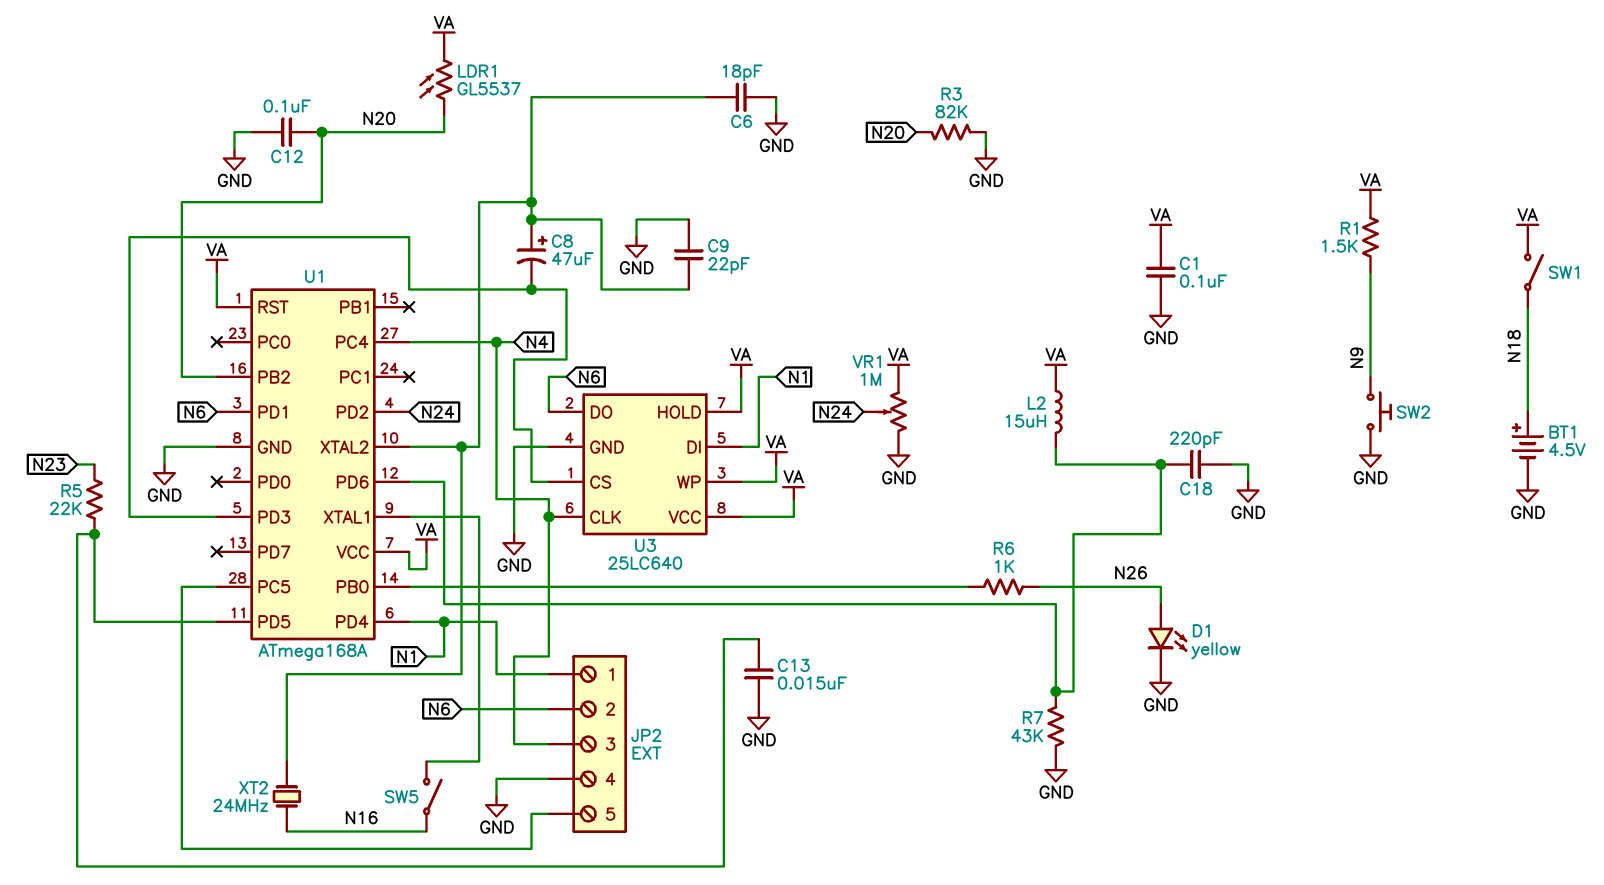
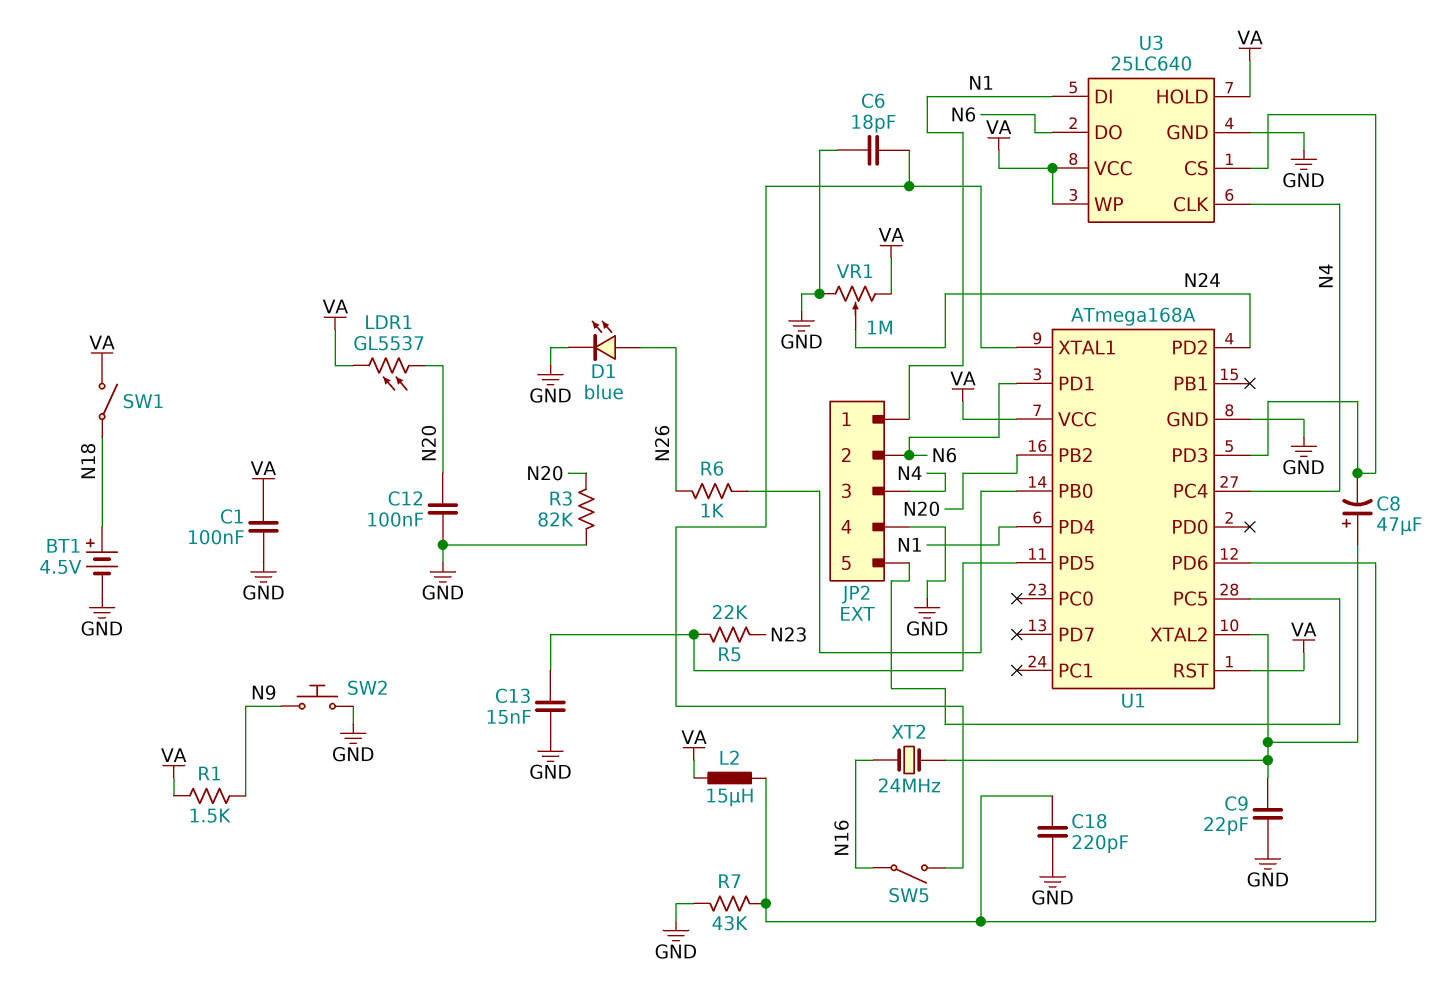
C6: 18pF (GND, U1/XTAL2) -> 18pF (GND, U1/XTAL1)
D1: LED yellow (A N26, K GND) -> LED blue (A N26, K GND)

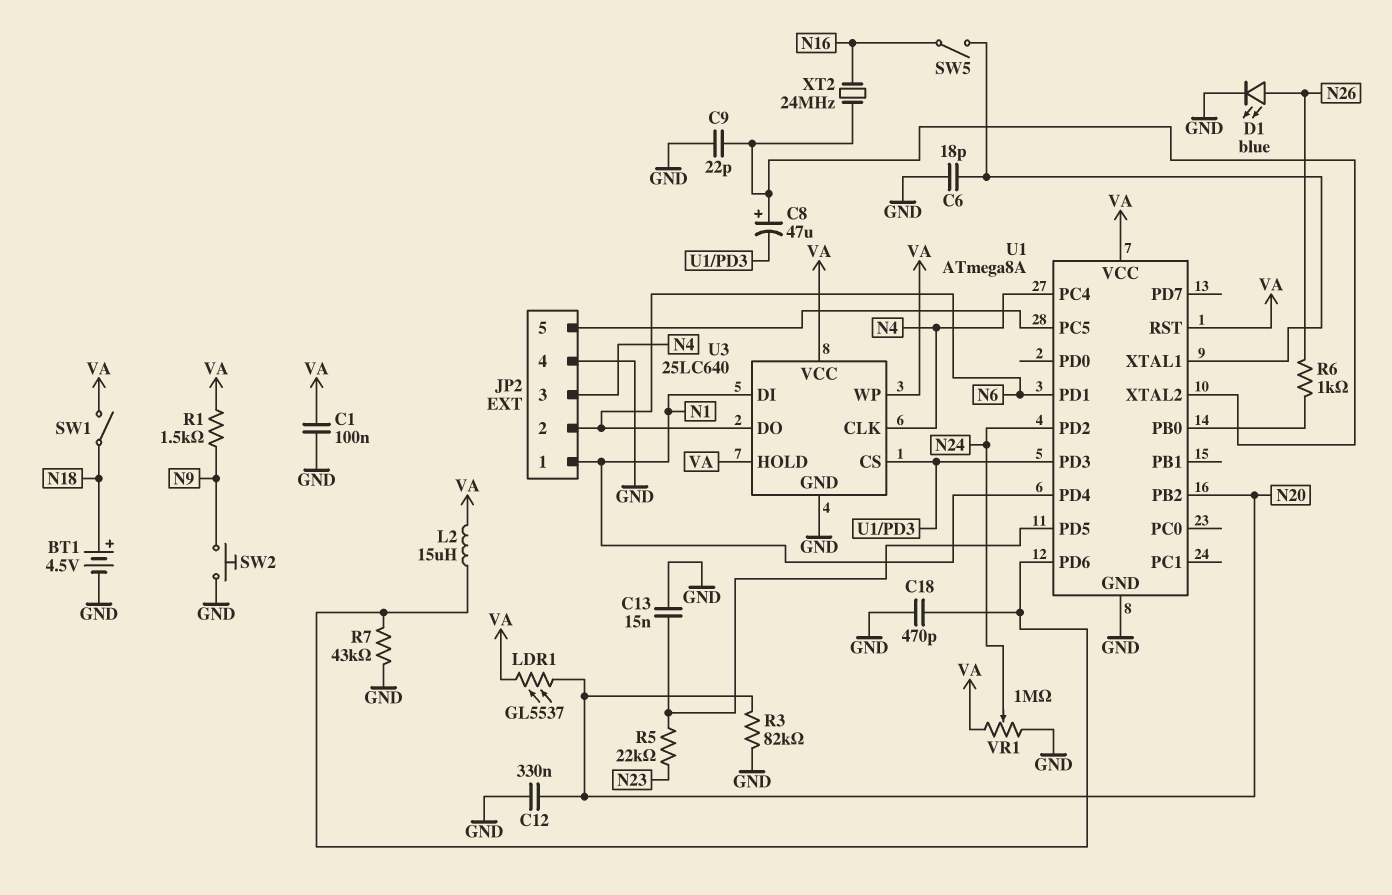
C12: 100nF (GND, N20) -> 330nF (GND, N20)
C18: 220pF (GND, U1/PD6) -> 470pF (GND, U1/PD6)
U1: ATmega168A -> ATmega8A

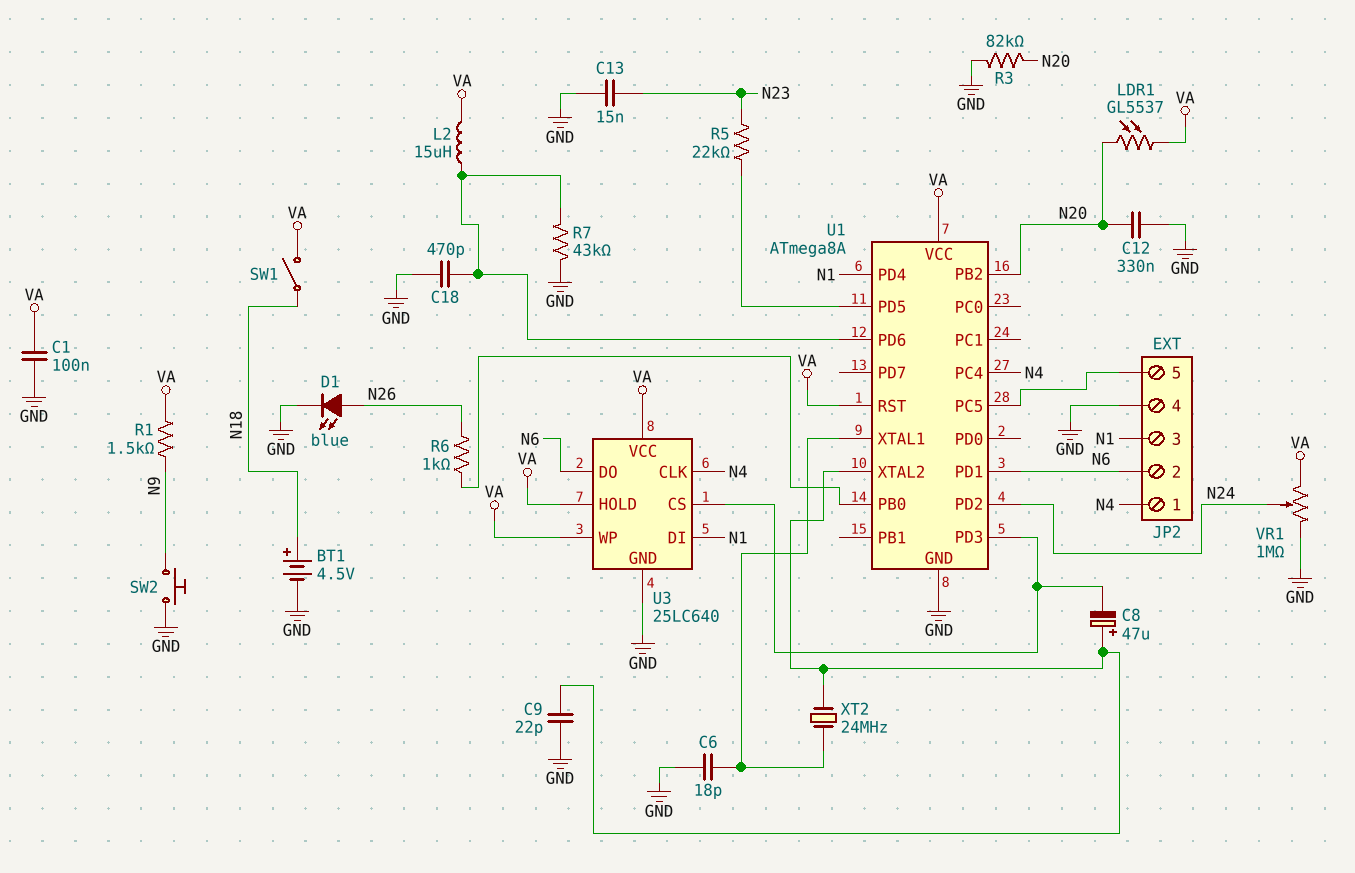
C13: 15nF (GND, U1/PD5) -> 15nF (GND, N23)
JP2 pin 1: N1 -> N4
JP2 pin 3: N4 -> N1
SW5: switch (N16, U1/XTAL1) -> none
XT2: 24MHz (N16, U1/XTAL2) -> 24MHz (U1/XTAL1, U1/XTAL2)

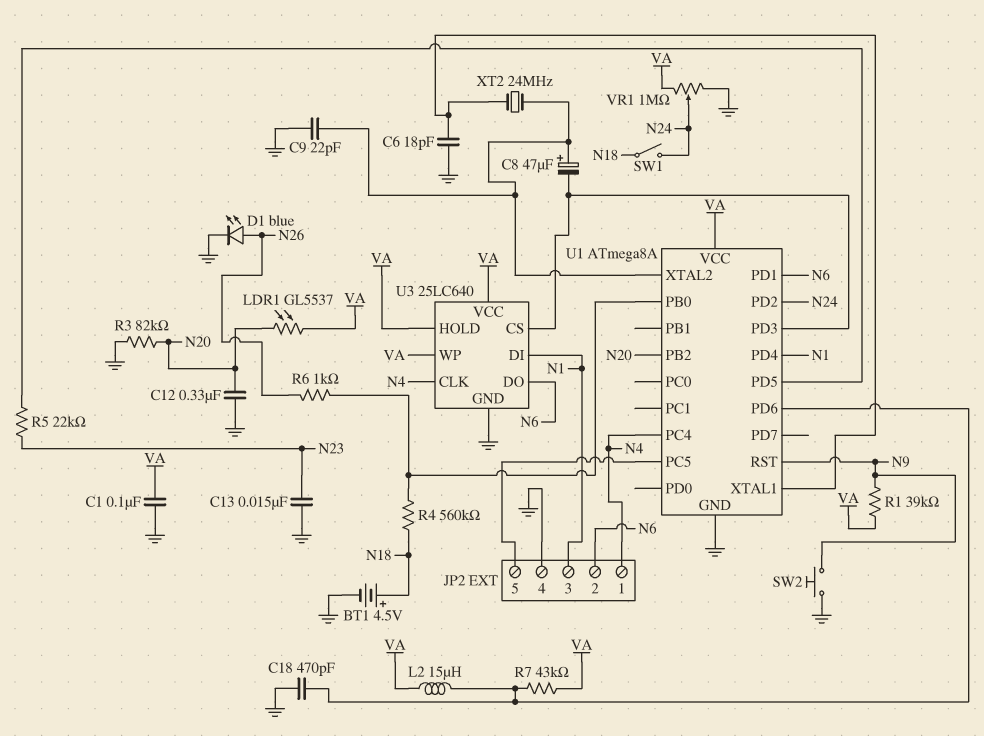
R1: 1.5k (N9, VA) -> 39k (N9, VA)
R4: none -> 560k (N18, U1/PB0)
R7: 43k (GND, U1/PD6) -> 43k (U1/PD6, VA)
SW1: switch (N18, VA) -> switch (N18, N24)
U1 pin RST: VA -> N9

